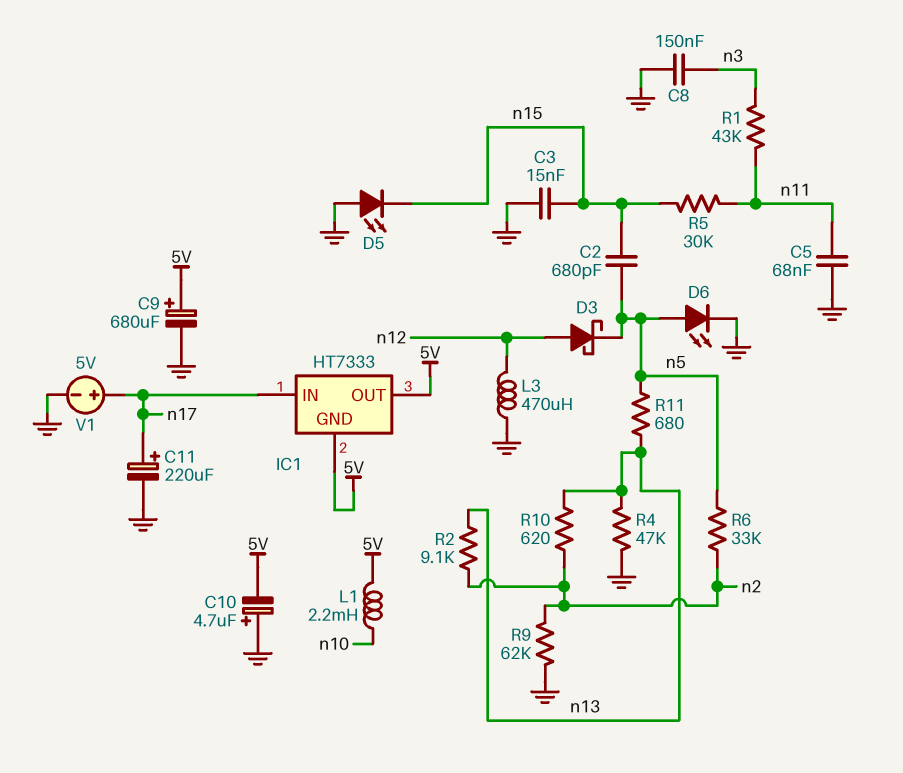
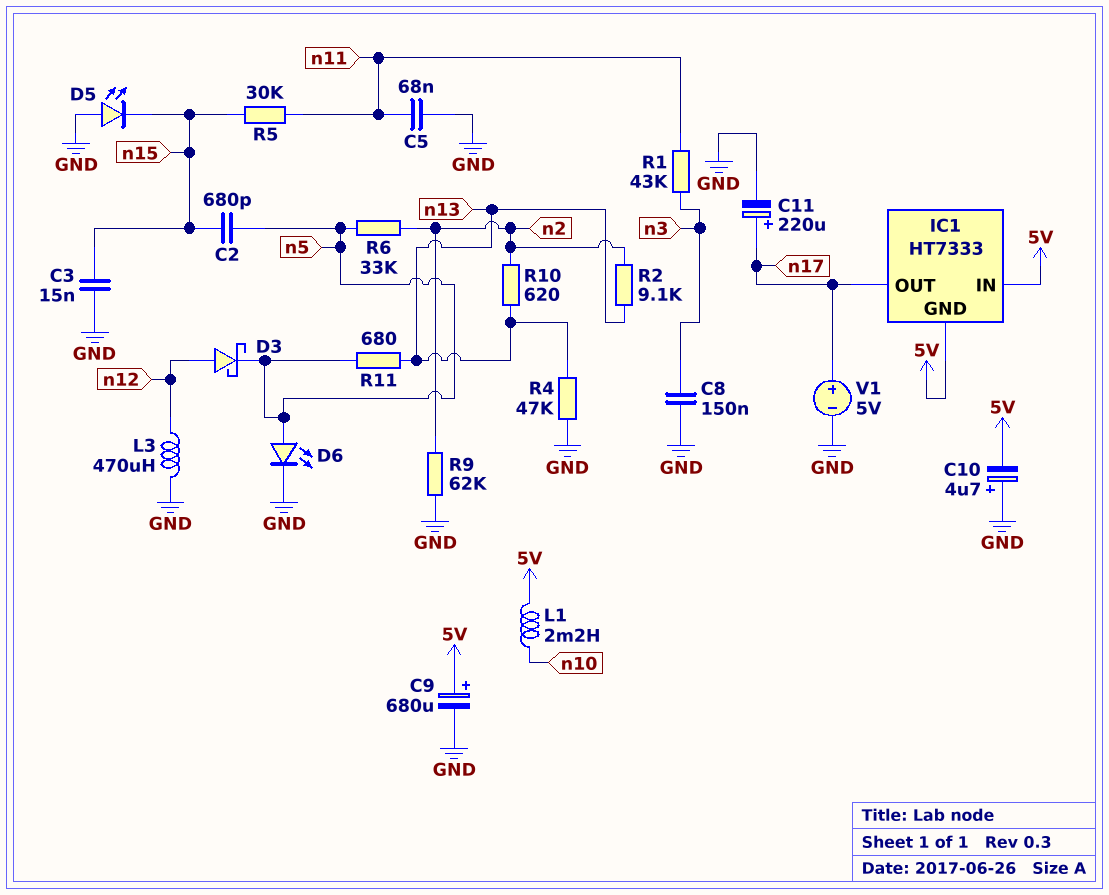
IC1 pin IN: n17 -> 5V
IC1 pin OUT: 5V -> n17

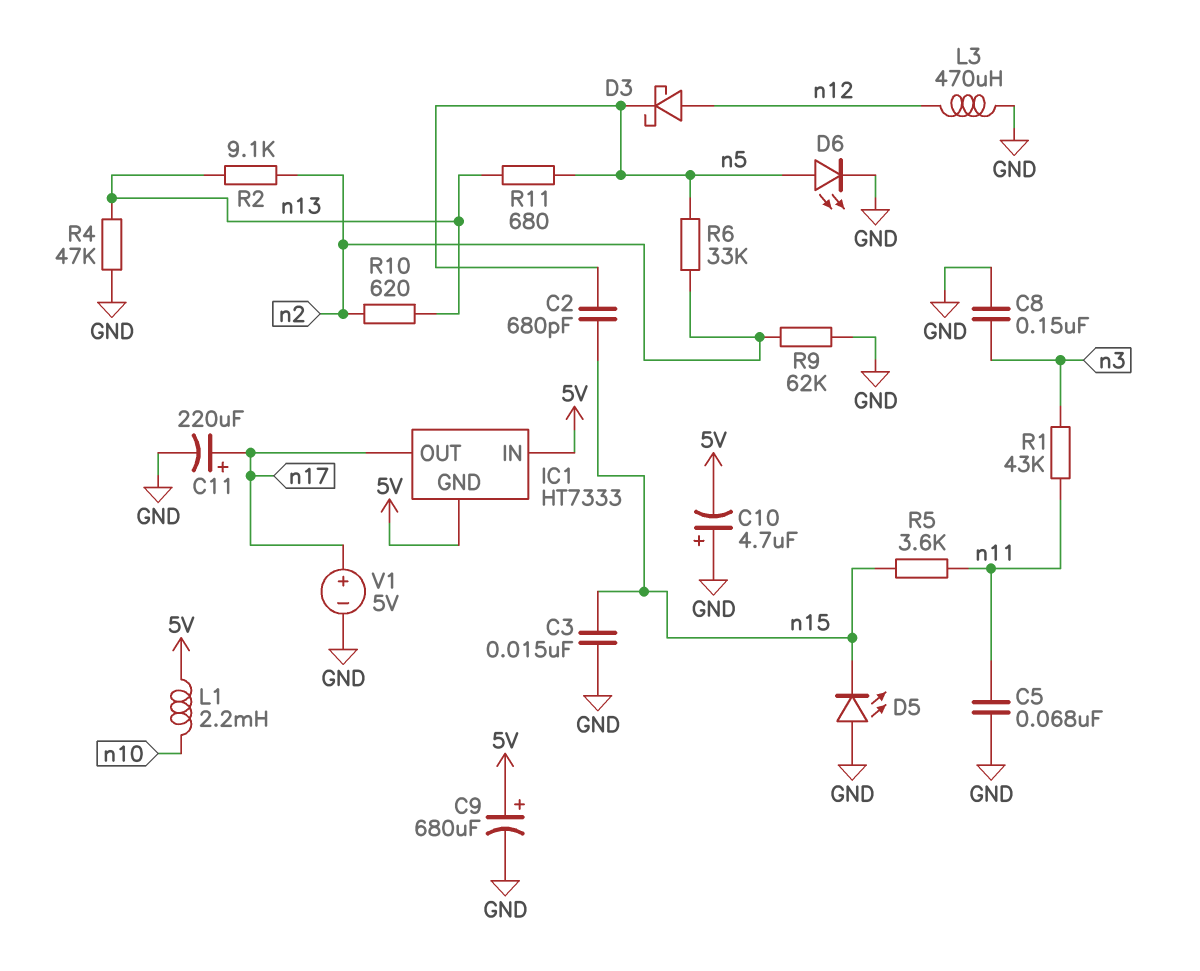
R5: 30k (n11, n15) -> 3.6k (n11, n15)

